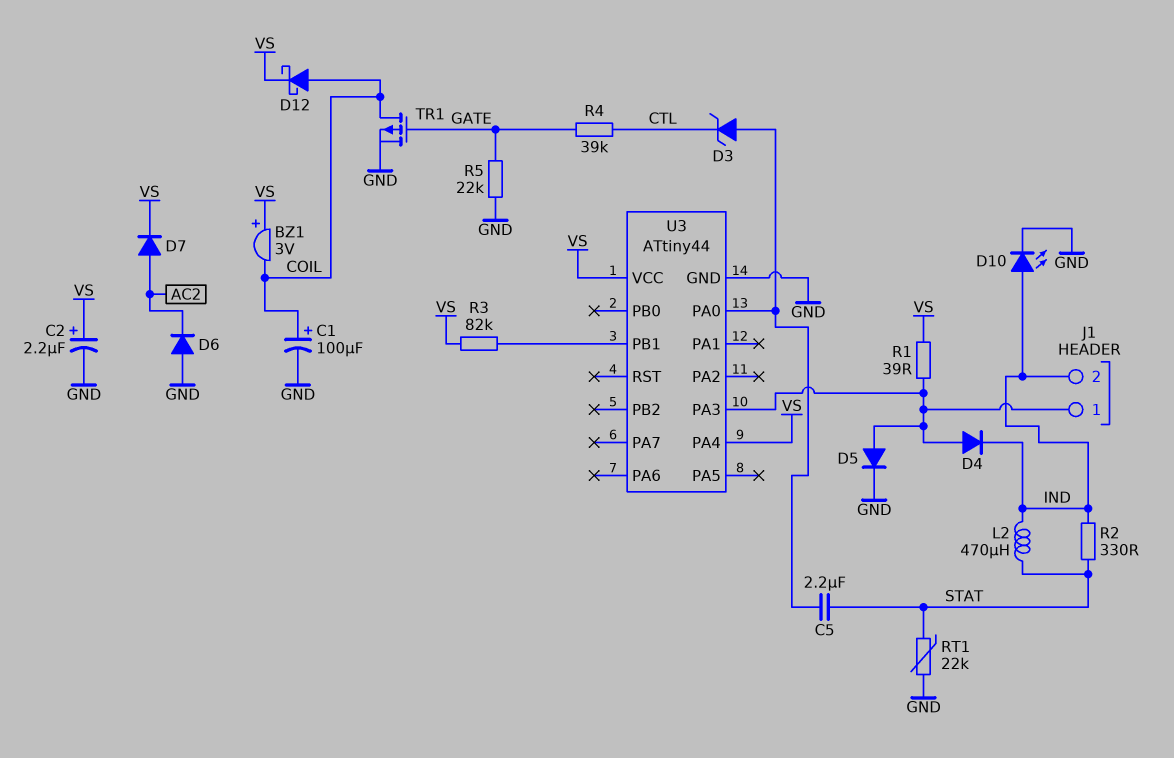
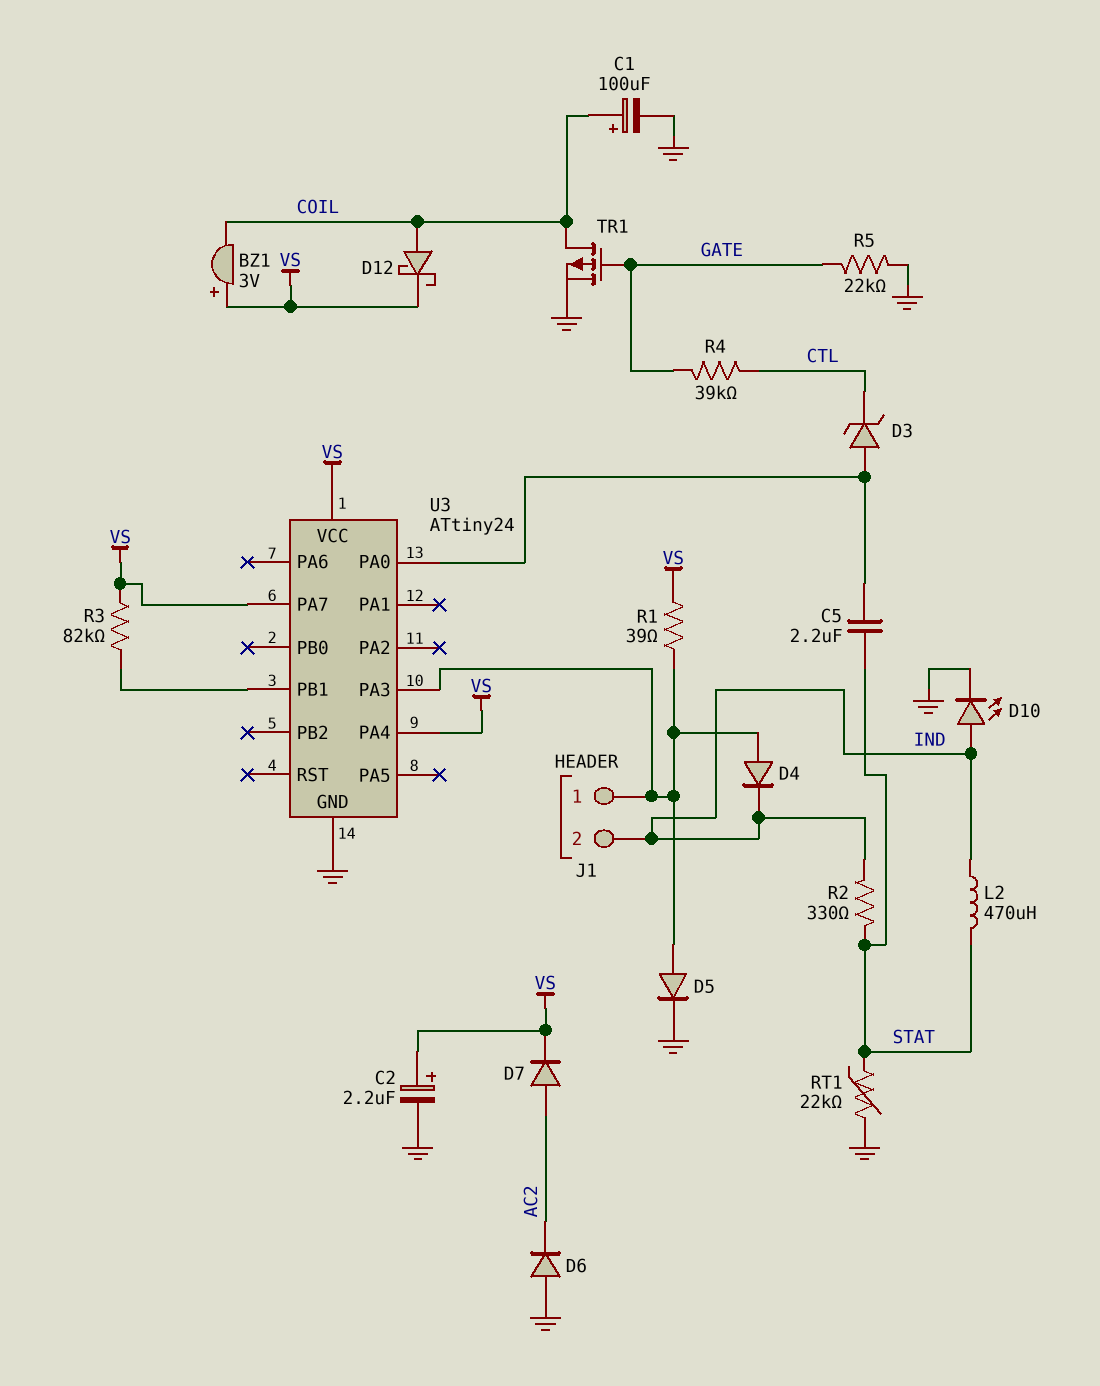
U3: ATtiny44 -> ATtiny24
U3 pin PA7: none -> VS

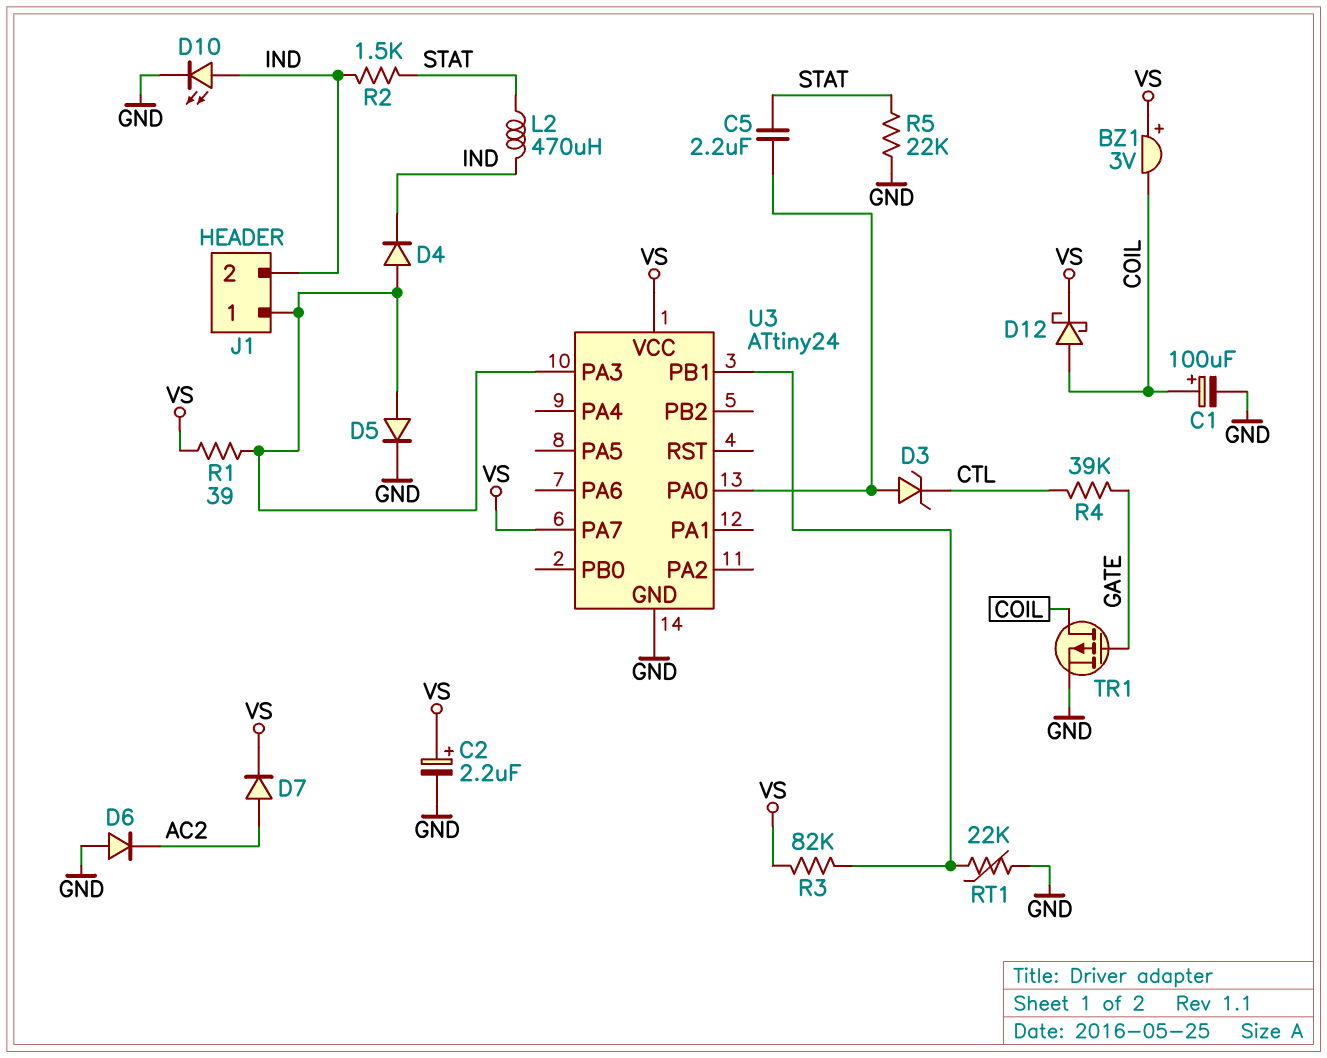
R2: 330 (IND, STAT) -> 1.5k (IND, STAT)
R5: 22k (GATE, GND) -> 22k (GND, STAT)
RT1: 22k (GND, STAT) -> 22k (GND, U3/PB1)
U3 pin PA4: VS -> none

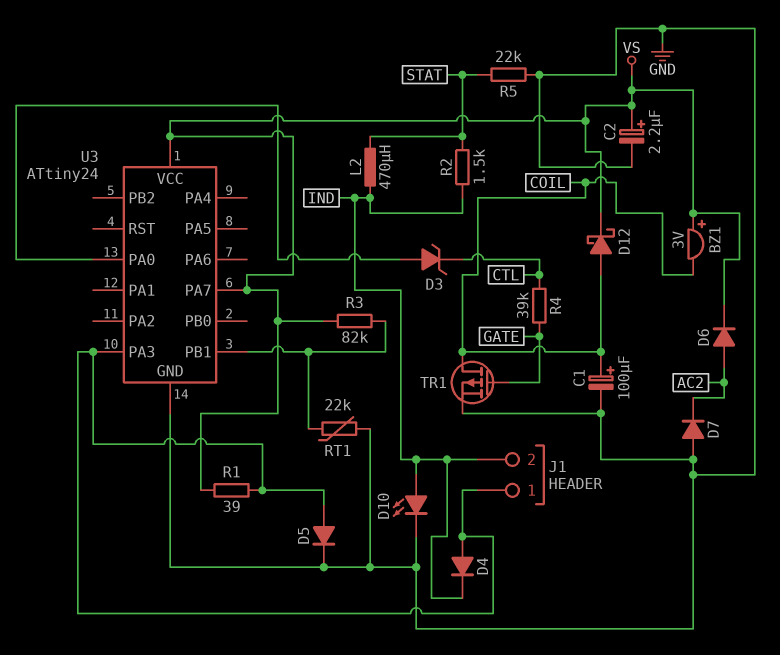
C5: 2.2uF (STAT, U3/PA0) -> none
D6: diode (A GND, K AC2) -> diode (A AC2, K VS)
D7: diode (A AC2, K VS) -> diode (A GND, K AC2)

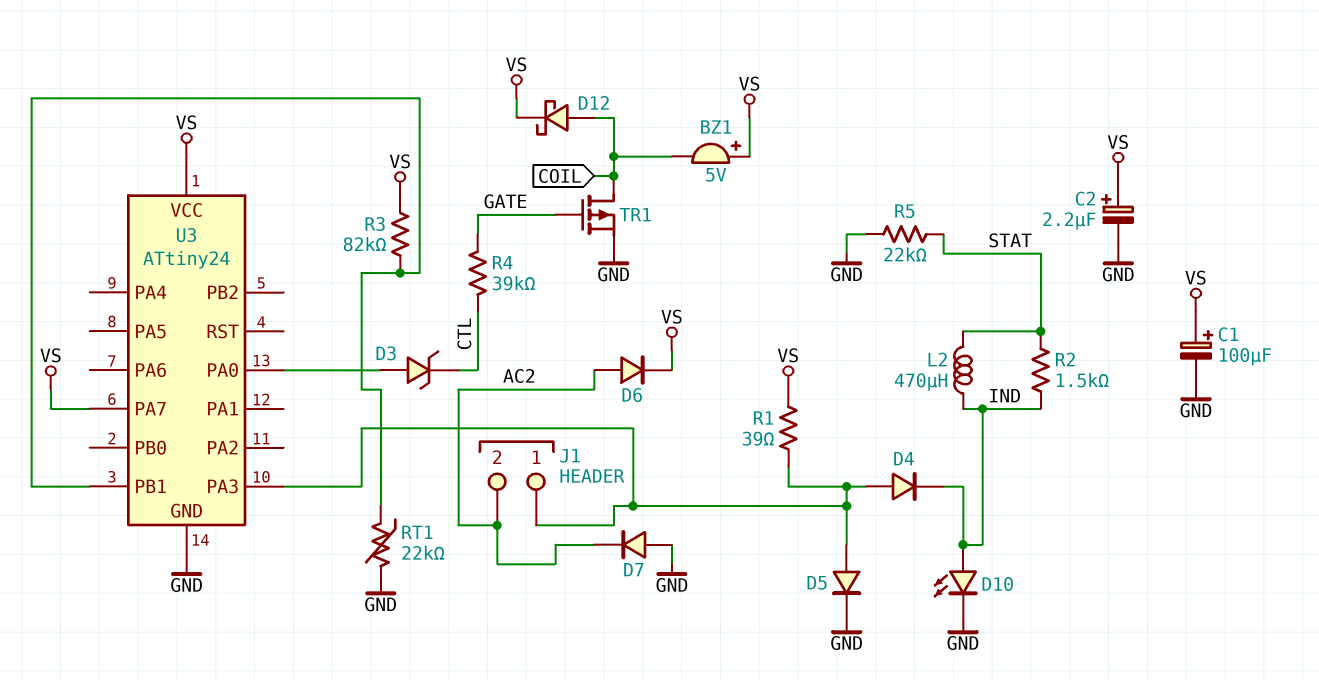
BZ1: buzzer 3V (plus VS, minus COIL) -> buzzer 5V (plus VS, minus COIL)
C1: 100uF (plus COIL, minus GND) -> 100uF (plus VS, minus GND)
J1 pin 2: IND -> AC2

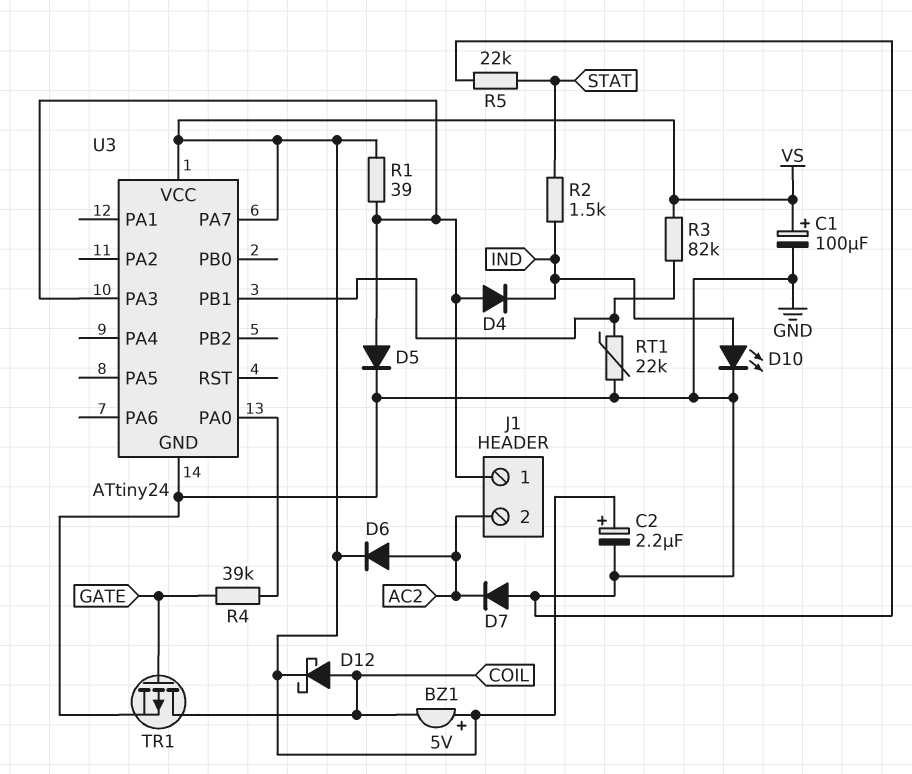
D3: zener (A U3/PA0, K CTL) -> none
L2: 470uH (IND, STAT) -> none
R4: 39k (CTL, GATE) -> 39k (GATE, U3/PA0)

